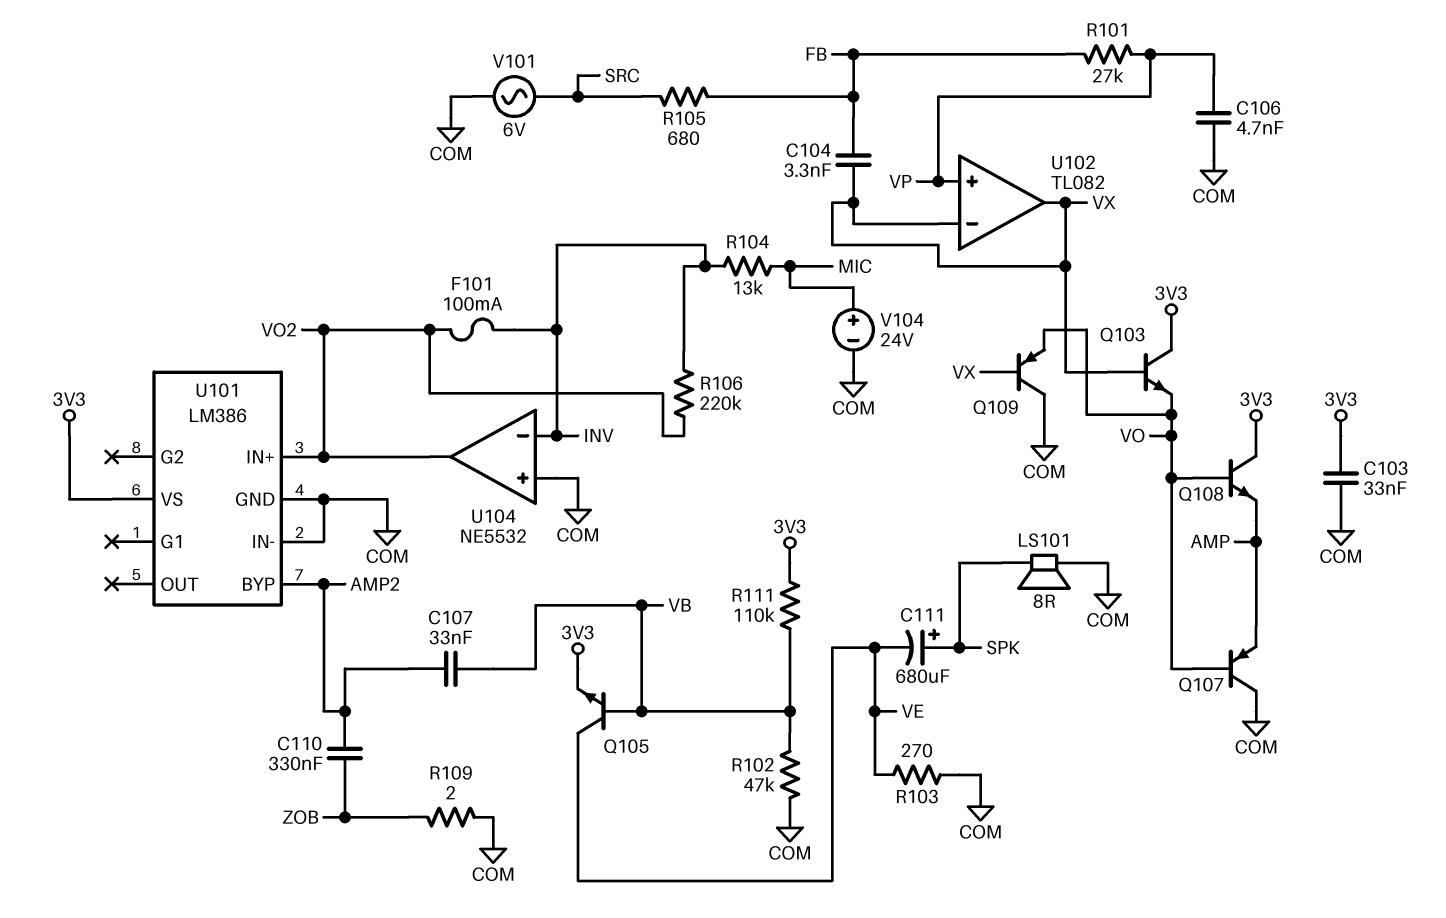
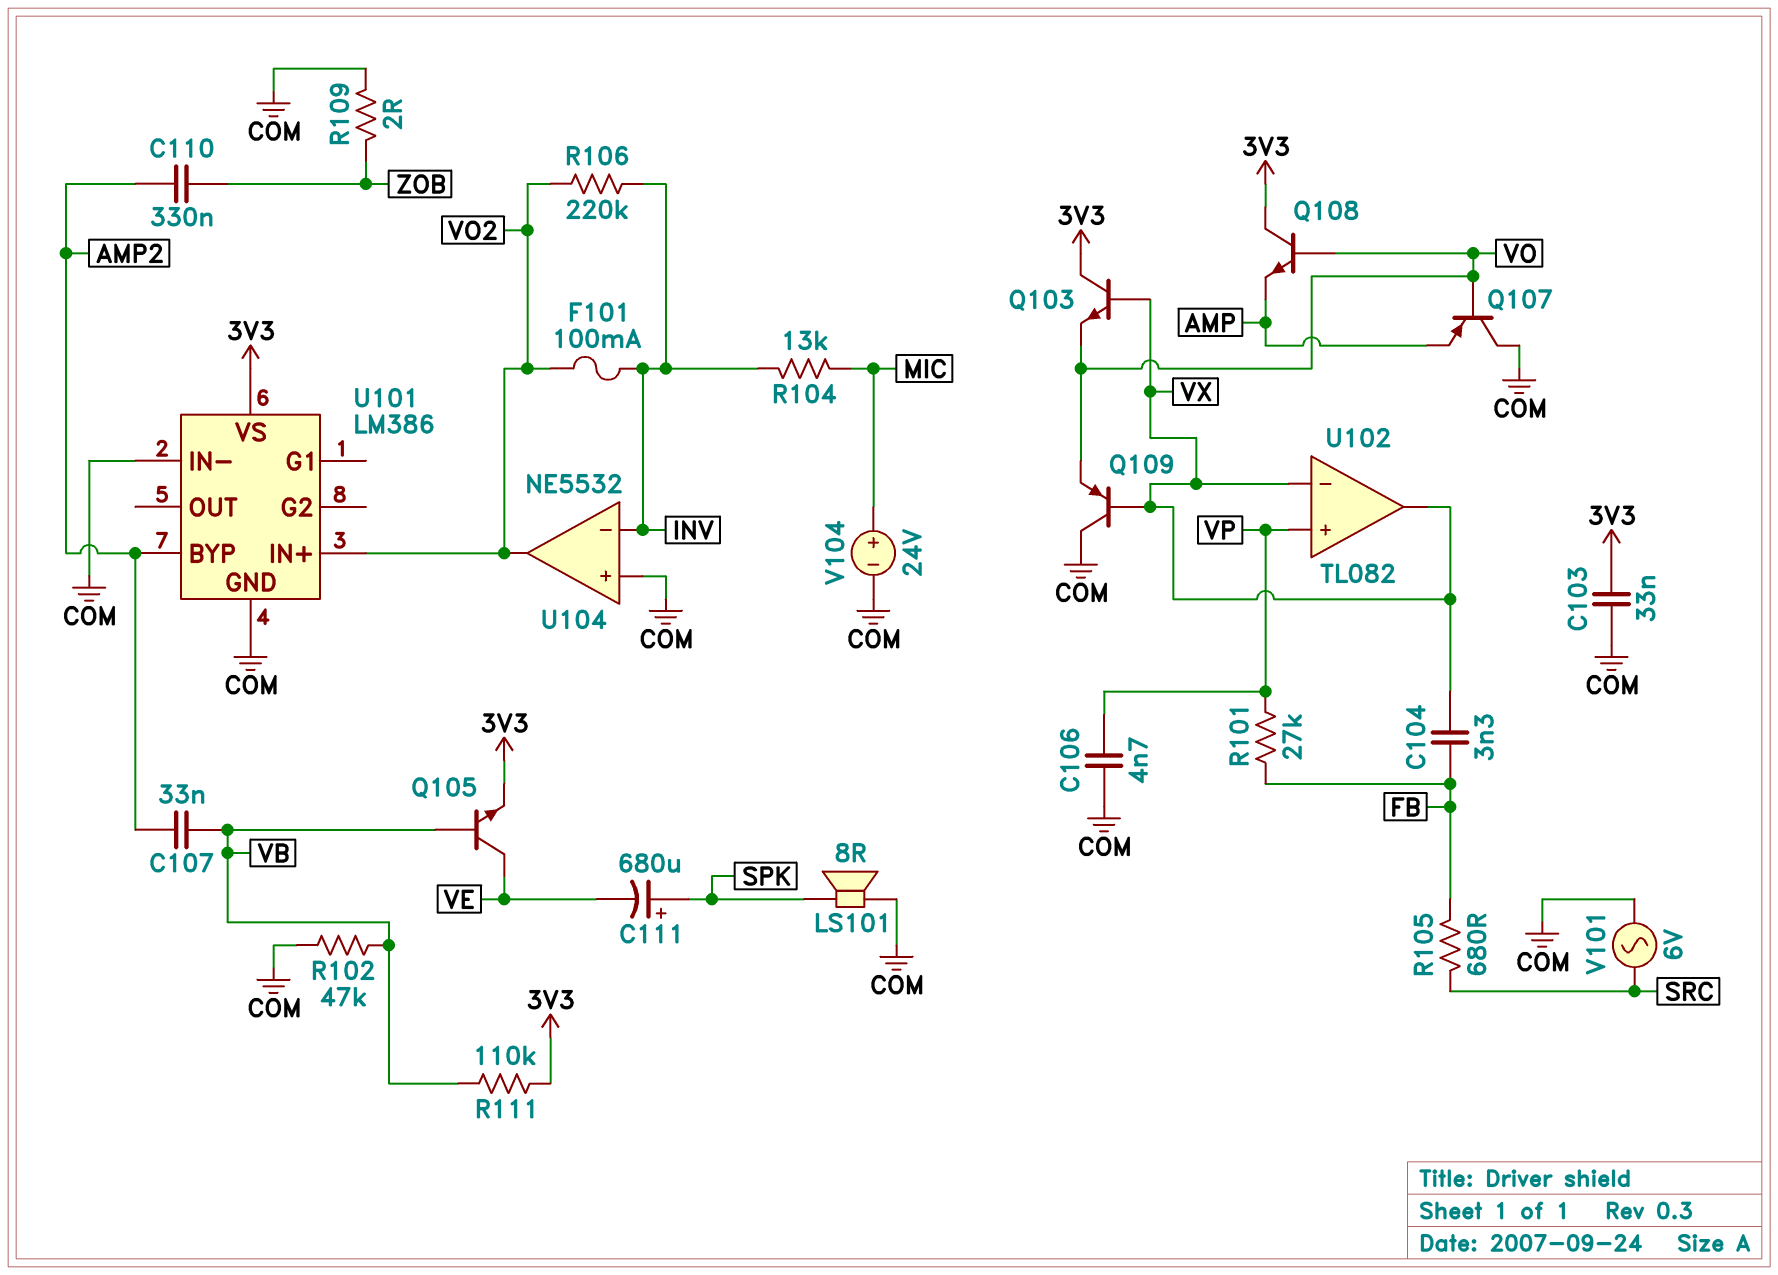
R103: 270 (COM, VE) -> none

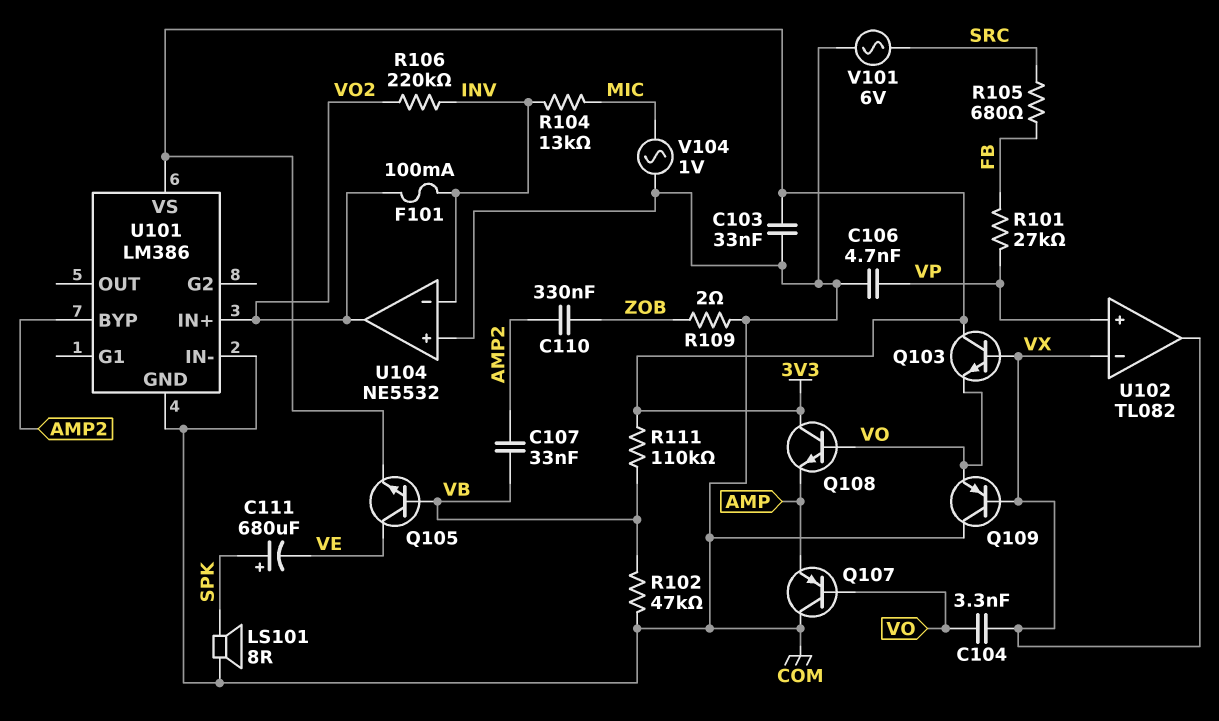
C104: 3.3nF (FB, VX) -> 3.3nF (VO, VX)
V104: 24V (plus MIC, minus COM) -> AC 1V (COM, MIC)

